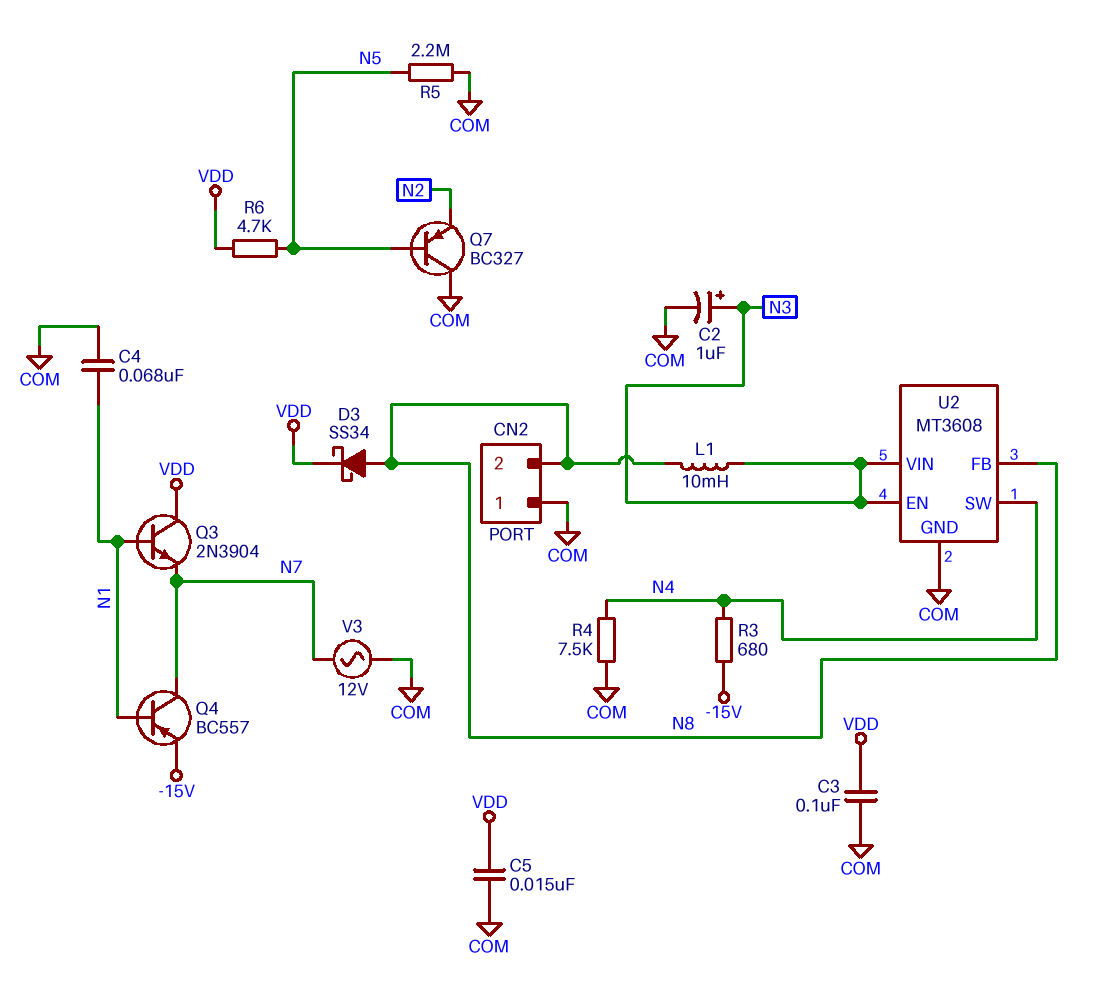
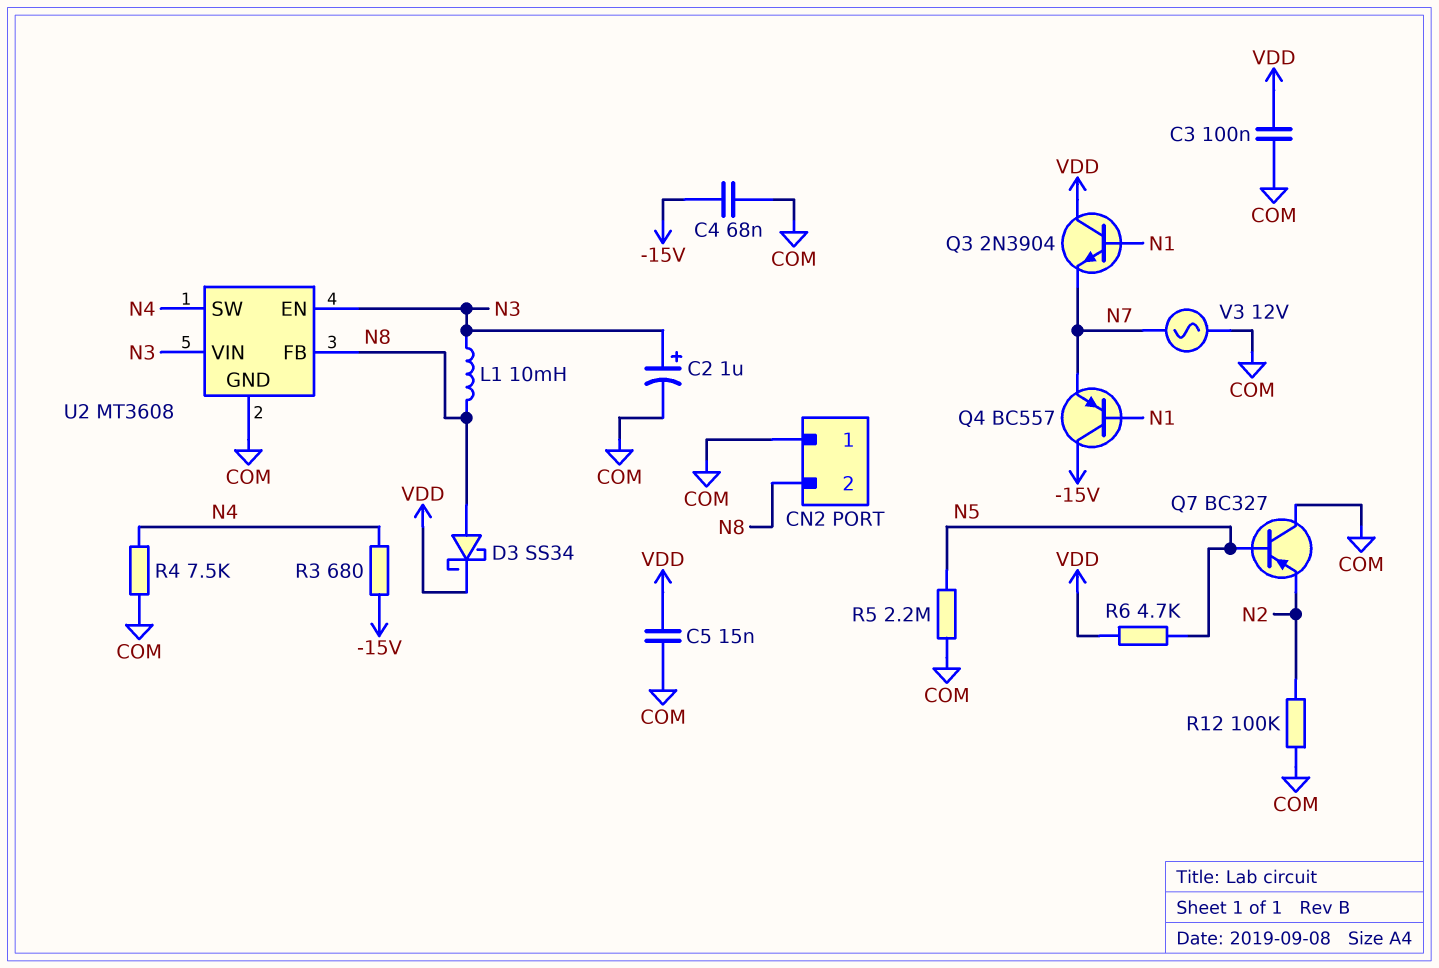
C4: 68nF (COM, N1) -> 68nF (-15V, COM)
Q4: PNP BC557 (B N1, C N7, E -15V) -> PNP BC557 (B N1, C -15V, E N7)
R12: none -> 100k (COM, N2)

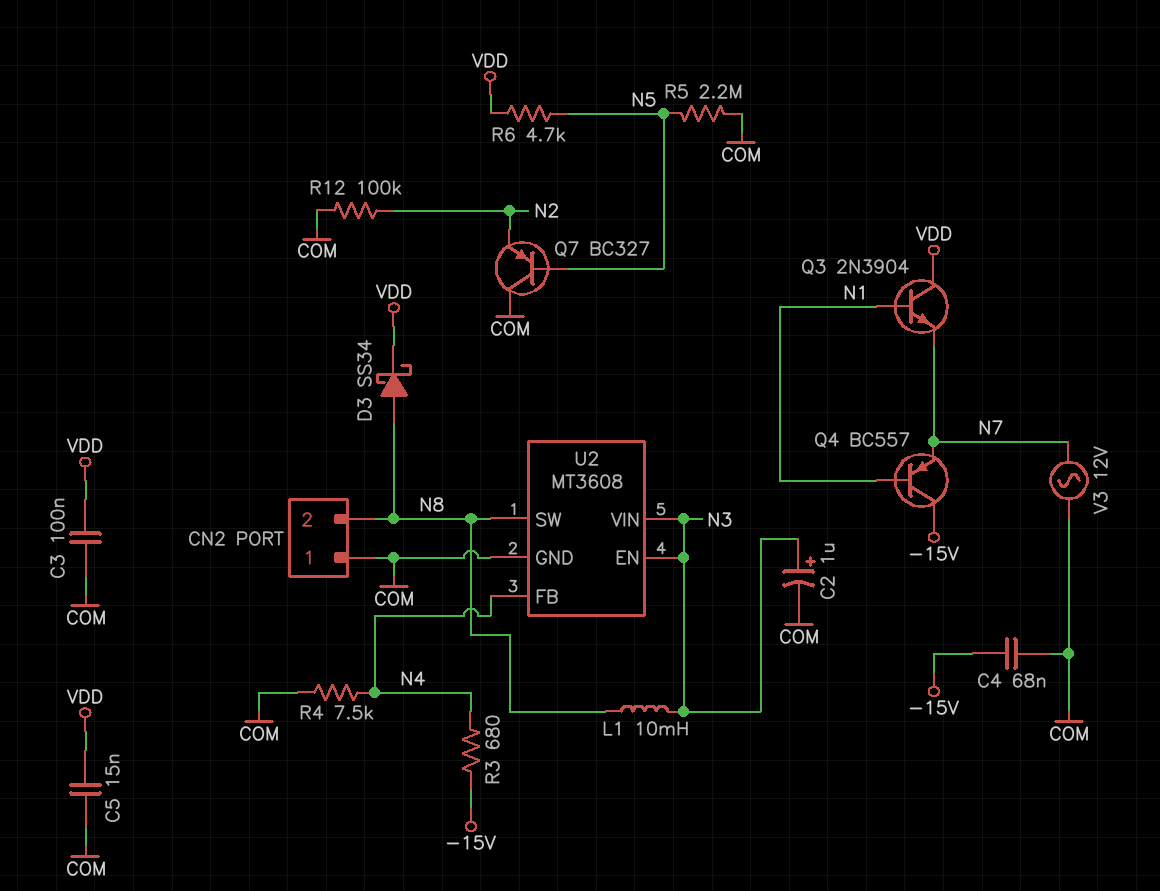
U2 pin FB: N8 -> N4
U2 pin SW: N4 -> N8

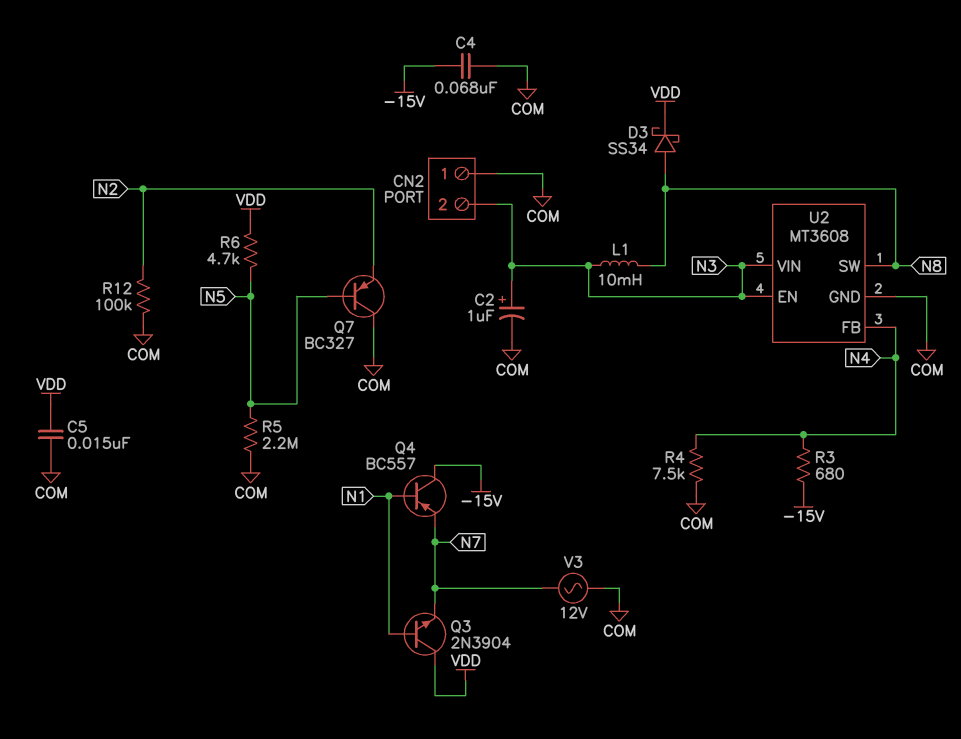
C3: 100nF (COM, VDD) -> none
CN2 pin 2: N8 -> N3

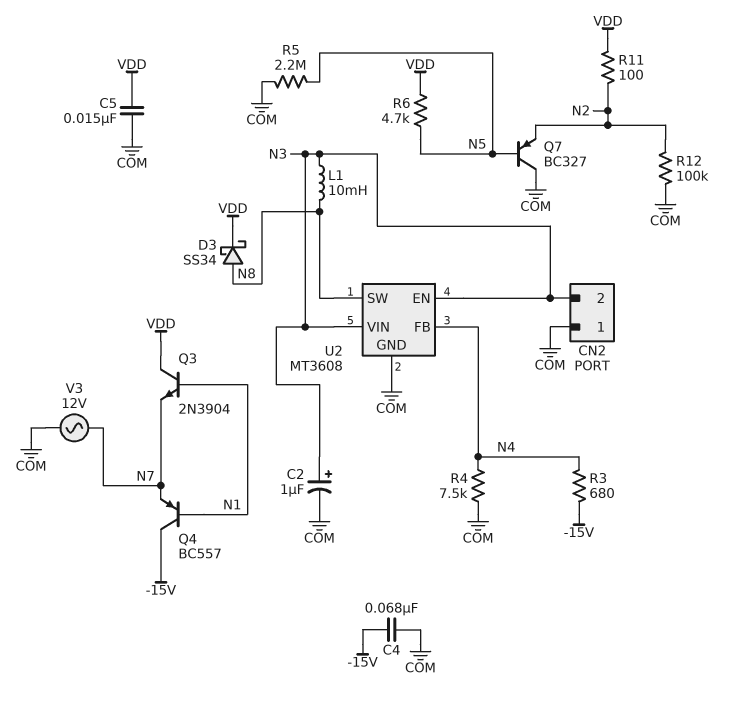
R11: none -> 100 (N2, VDD)

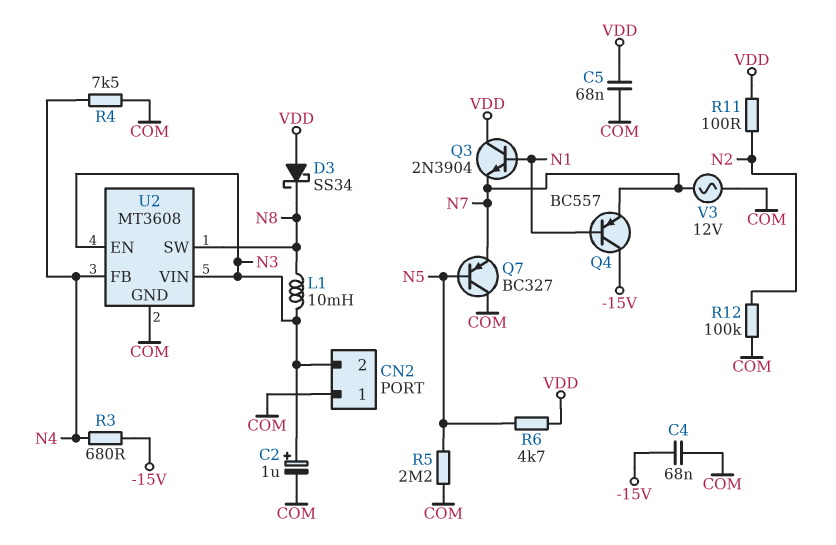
C5: 15nF (COM, VDD) -> 68nF (COM, VDD)
D3: schottky SS34 (A N8, K VDD) -> schottky SS34 (A VDD, K N8)
Q7: PNP BC327 (B N5, C COM, E N2) -> PNP BC327 (B N5, C COM, E N7)

